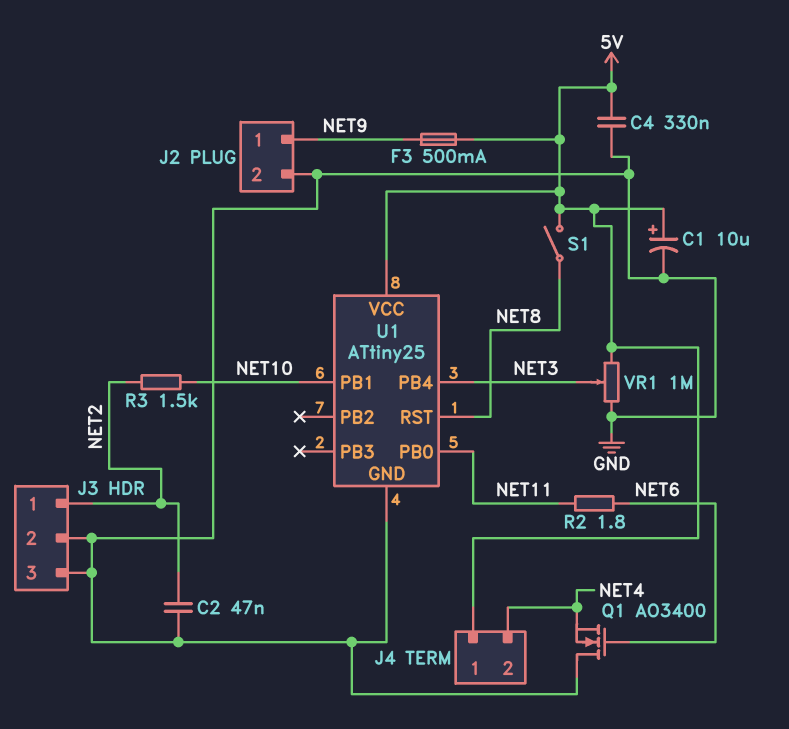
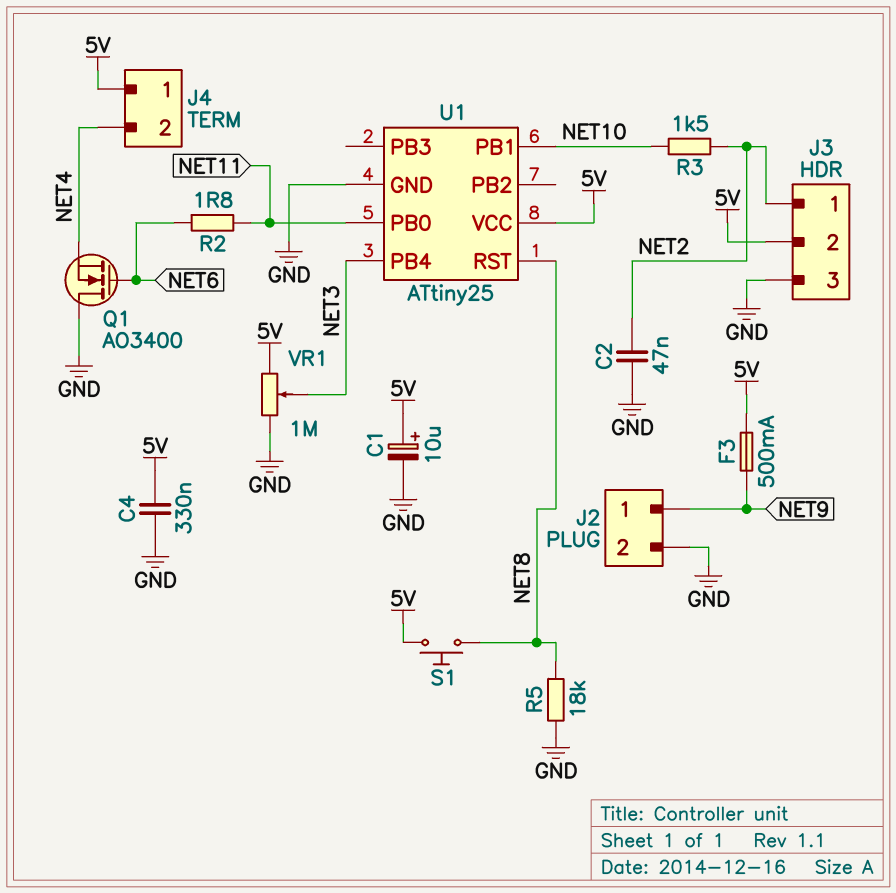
J3 pin 2: GND -> 5V
R5: none -> 18k (GND, NET8)
S1: switch (5V, NET8) -> button (5V, NET8)

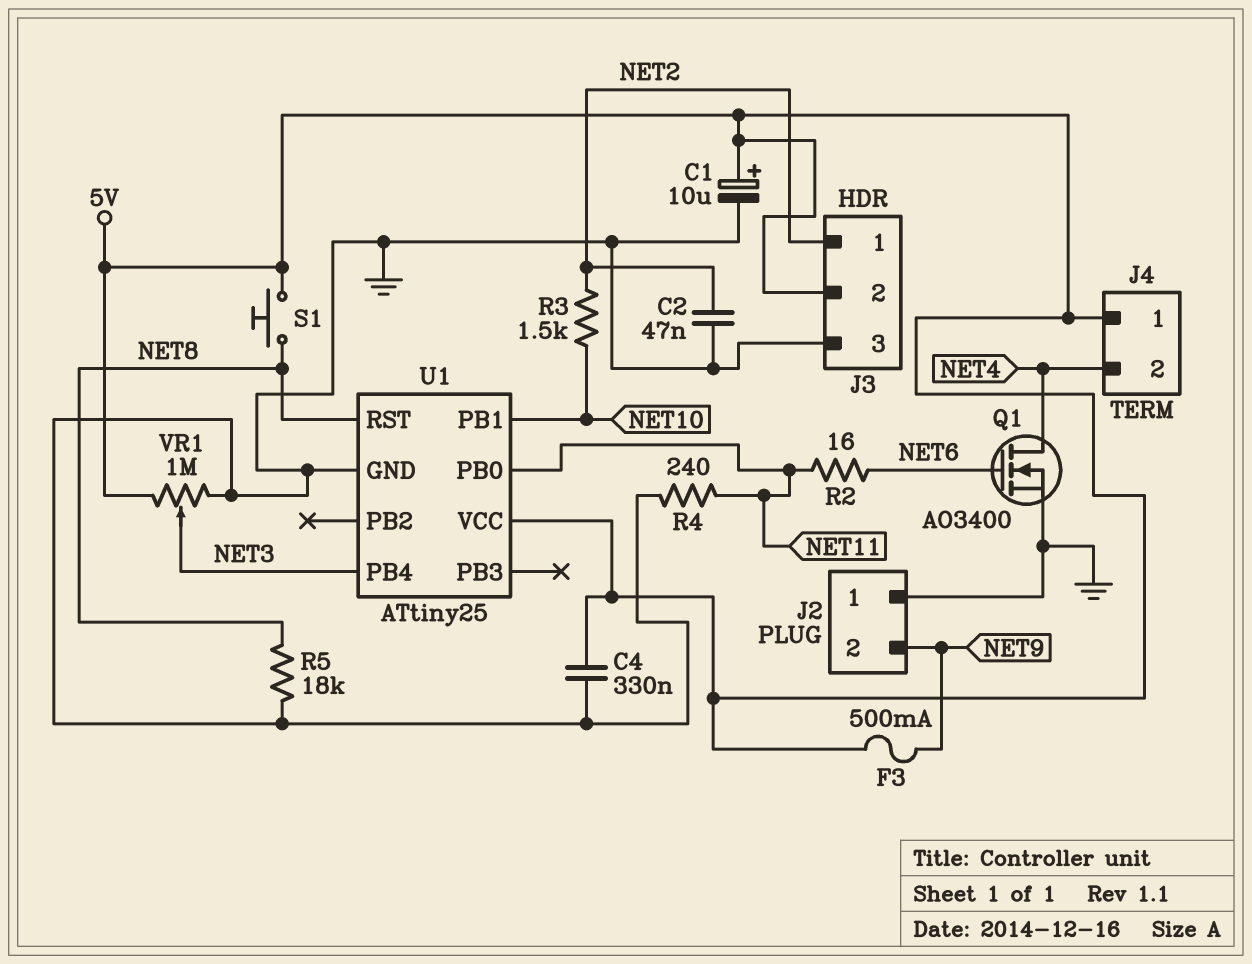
J2 pin 1: NET9 -> GND
J2 pin 2: GND -> NET9
Q1: NMOS AO3400 (G NET6, D GND, S NET4) -> NMOS AO3400 (G NET6, D NET4, S GND)
R2: 1.8 (NET6, NET11) -> 16 (NET6, NET11)
R4: none -> 240 (GND, NET11)

